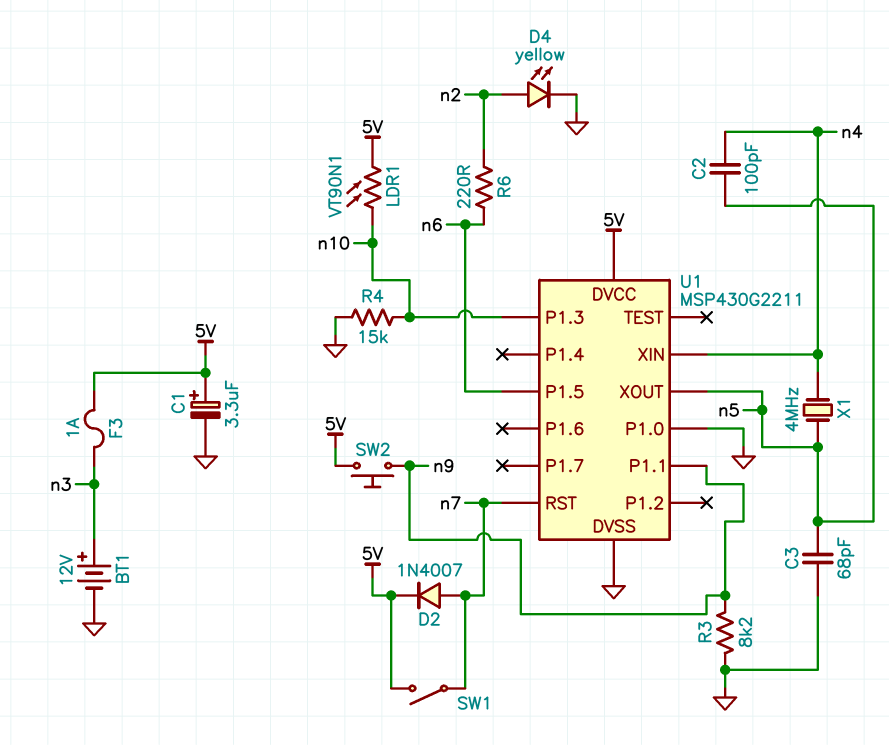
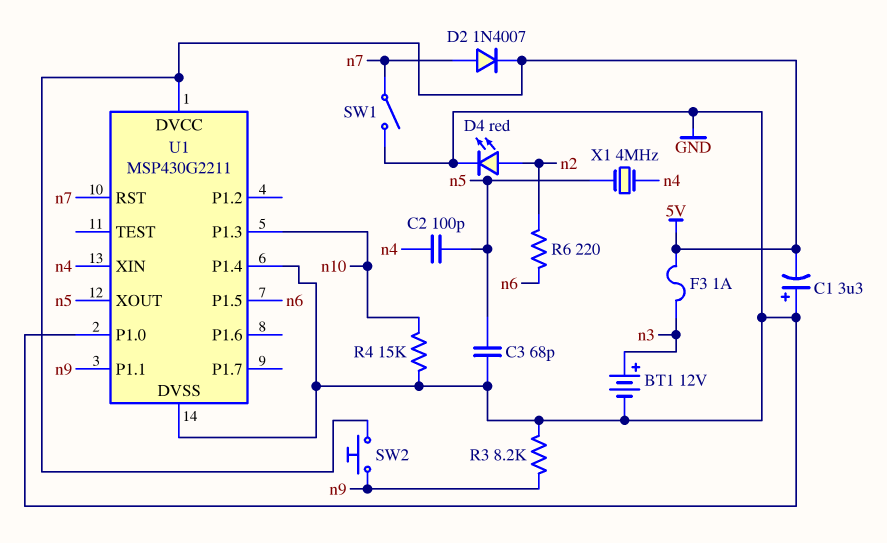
C1: 3.3uF (plus 5V, minus GND) -> 3.3uF (plus GND, minus 5V)
D4: LED yellow (A n2, K GND) -> LED red (A n2, K GND)
LDR1: VT90N1 (5V, n10) -> none
SW1: switch (5V, n7) -> switch (GND, n7)
U1 pin P1.4: none -> GND

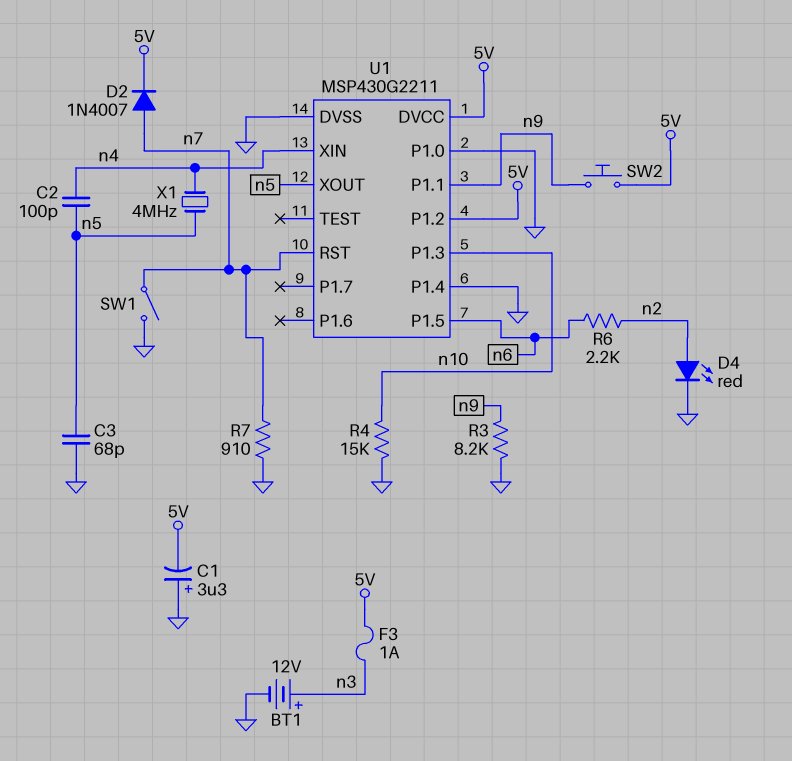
R6: 220 (n2, n6) -> 2.2k (n2, n6)
R7: none -> 910 (GND, n7)
U1 pin P1.2: none -> 5V

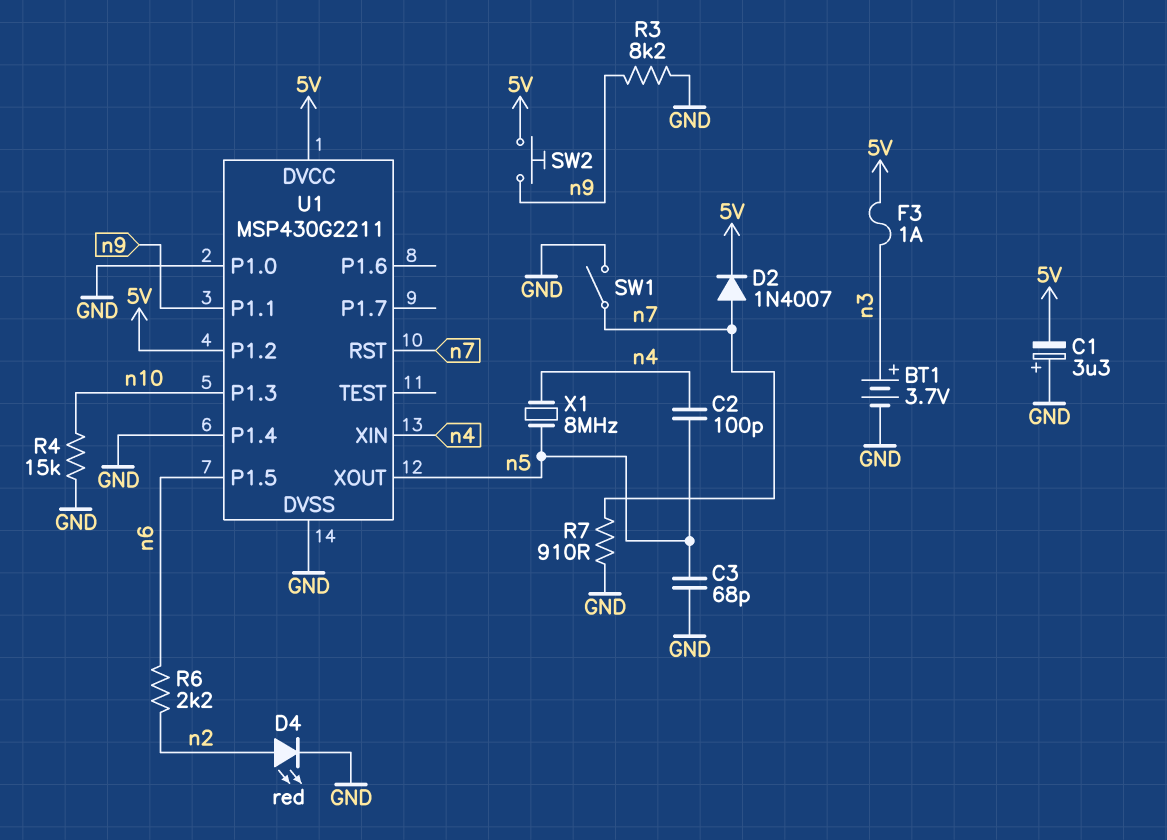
BT1: 12V (plus n3, minus GND) -> 3.7V (plus n3, minus GND)
X1: 4MHz (n4, n5) -> 8MHz (n4, n5)

